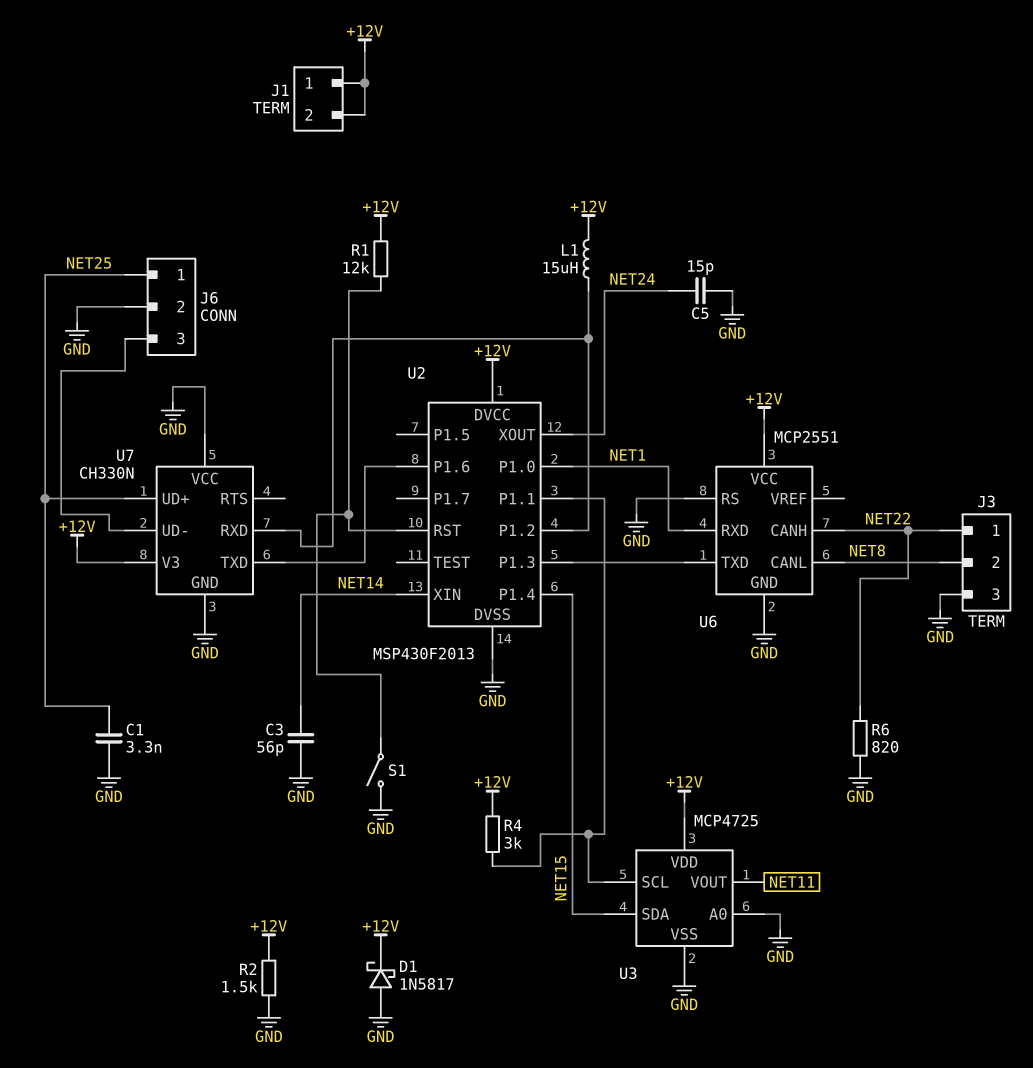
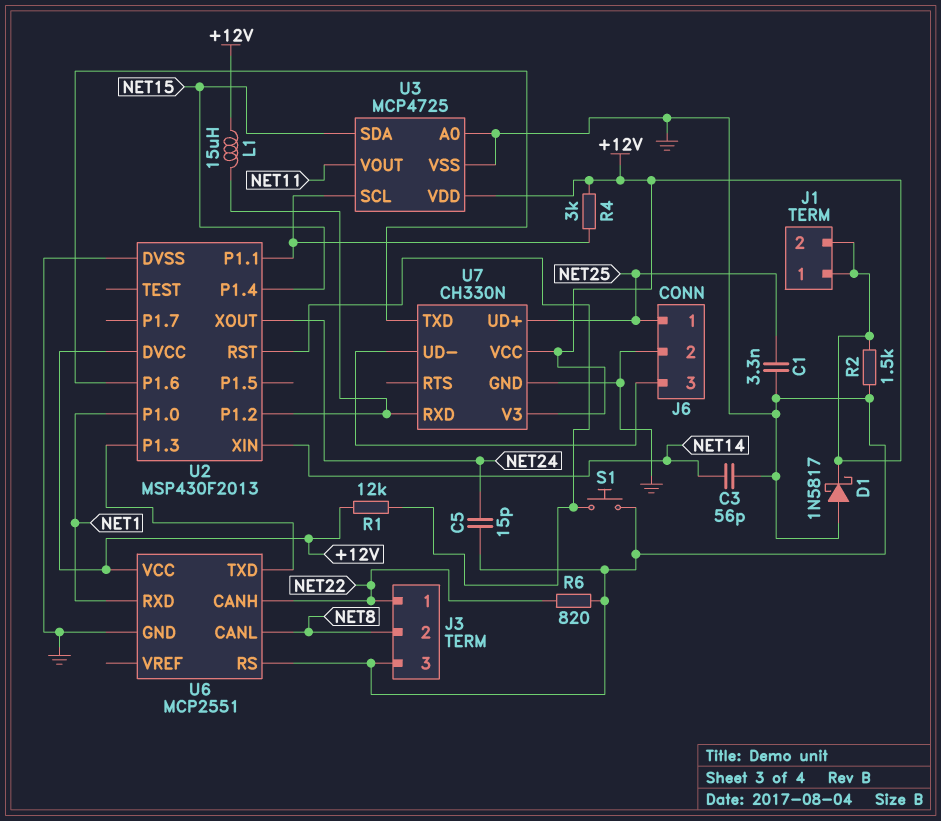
S1: switch (GND, U2/RST) -> button (GND, U2/RST)
U7 pin VCC: GND -> +12V

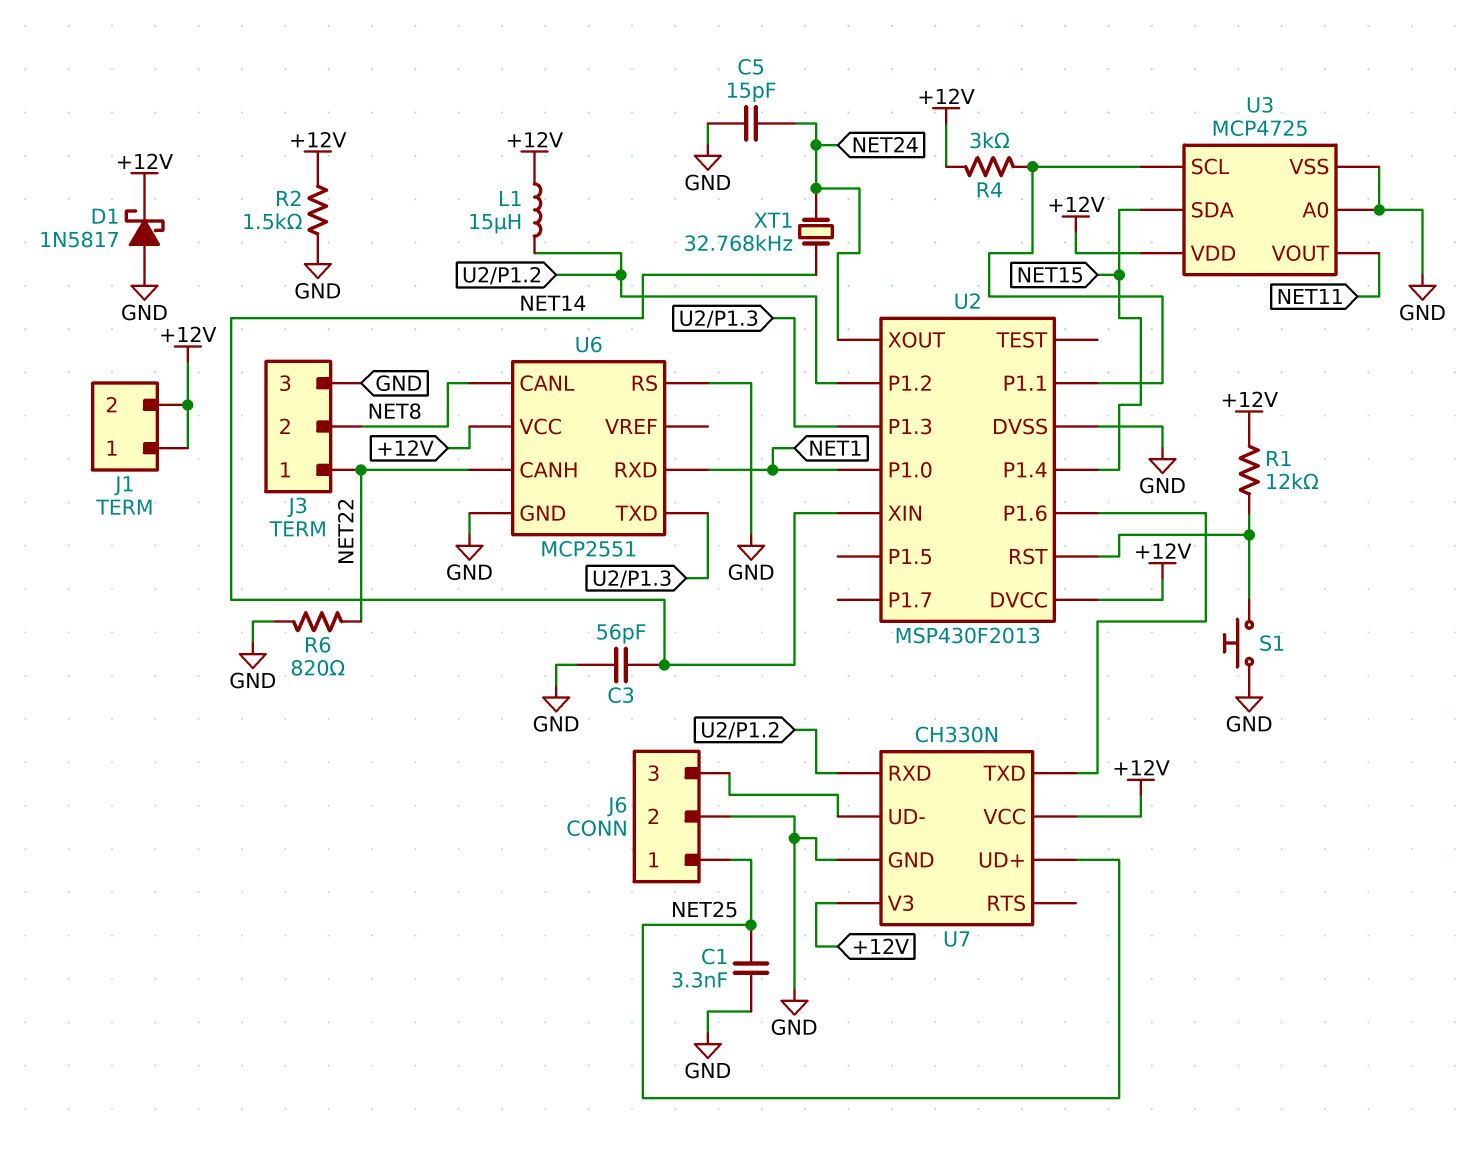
XT1: none -> 32.768kHz (NET14, NET24)

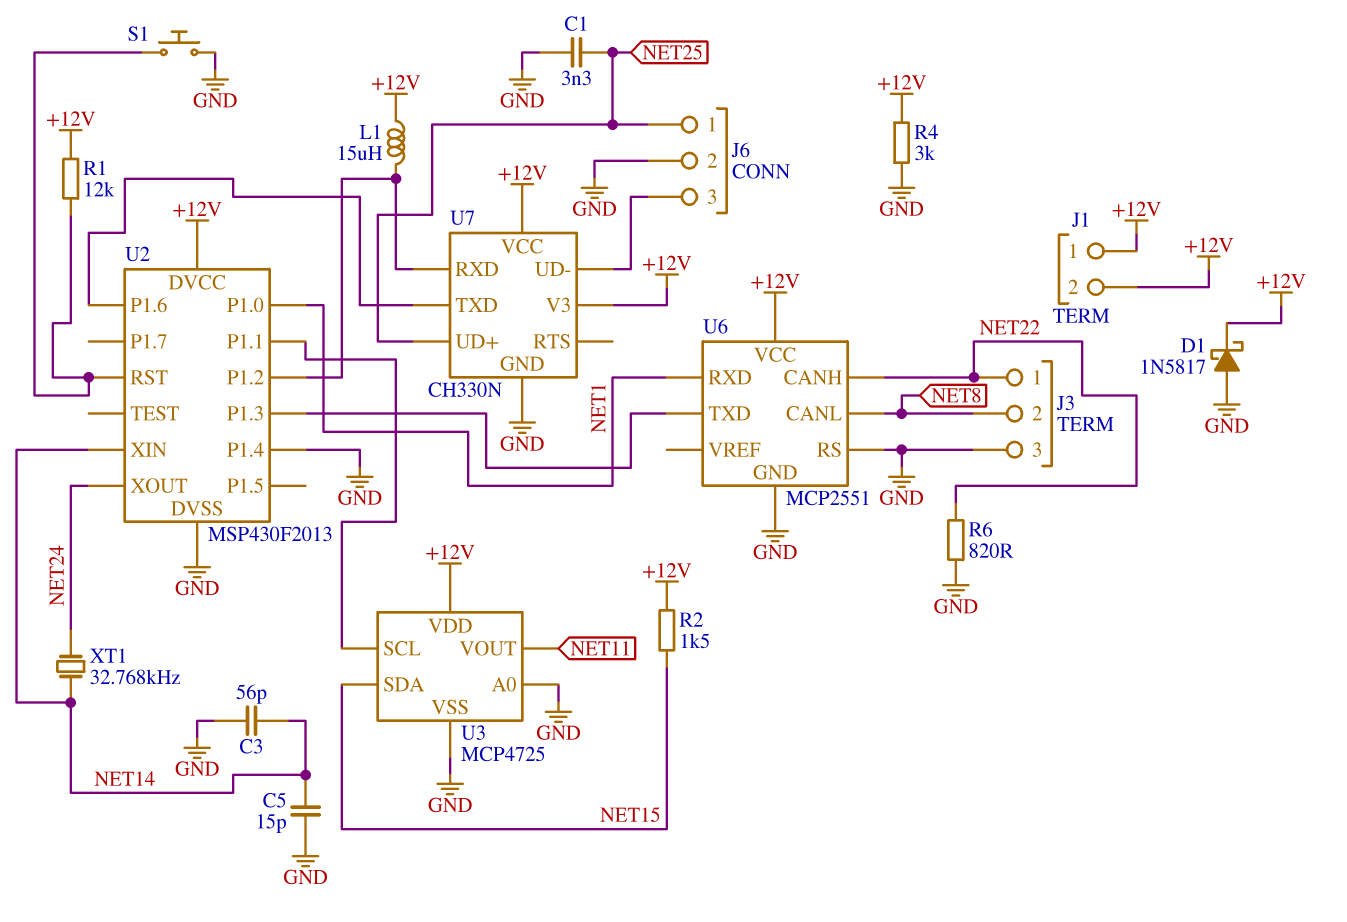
C5: 15pF (GND, NET24) -> 15pF (GND, NET14)
R2: 1.5k (+12V, GND) -> 1.5k (+12V, NET15)
R4: 3k (+12V, U2/P1.1) -> 3k (+12V, GND)
U2 pin P1.4: NET15 -> GND

